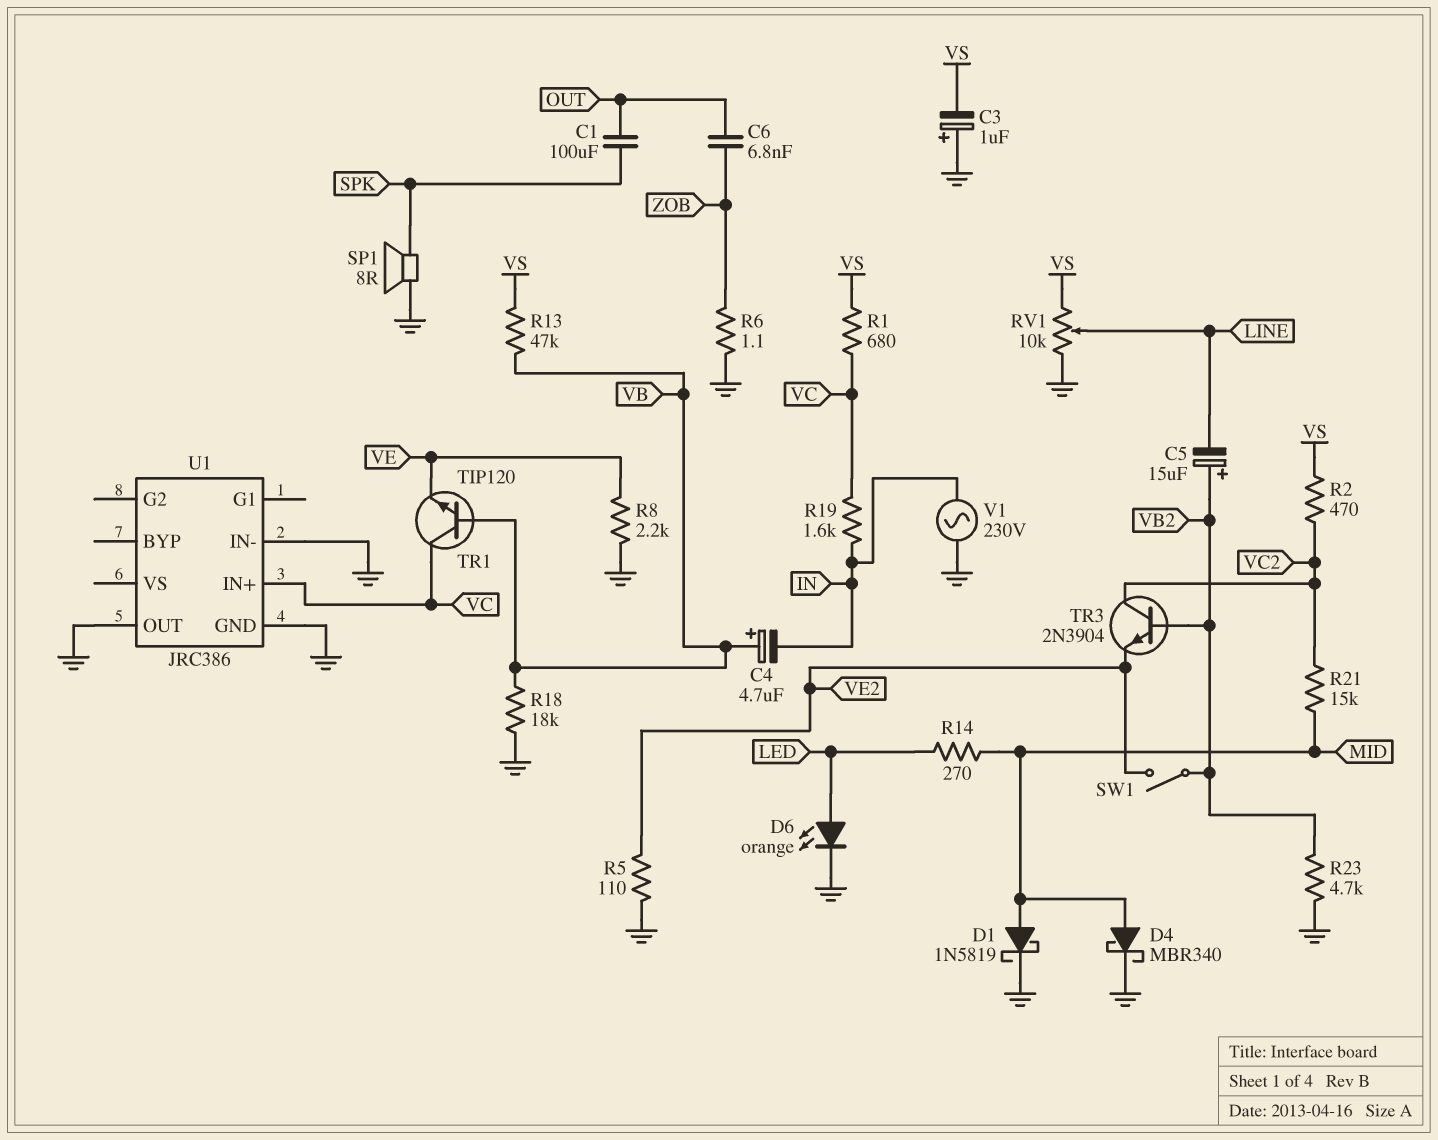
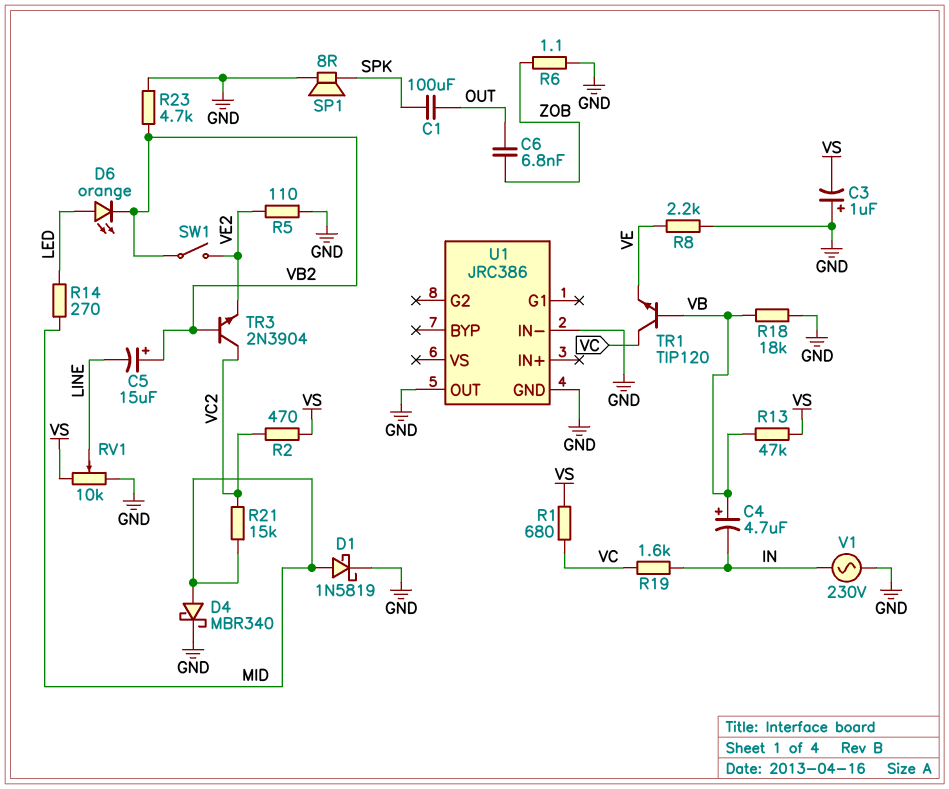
D6: LED orange (A LED, K GND) -> LED orange (A LED, K VB2)
U1 pin IN+: VC -> none

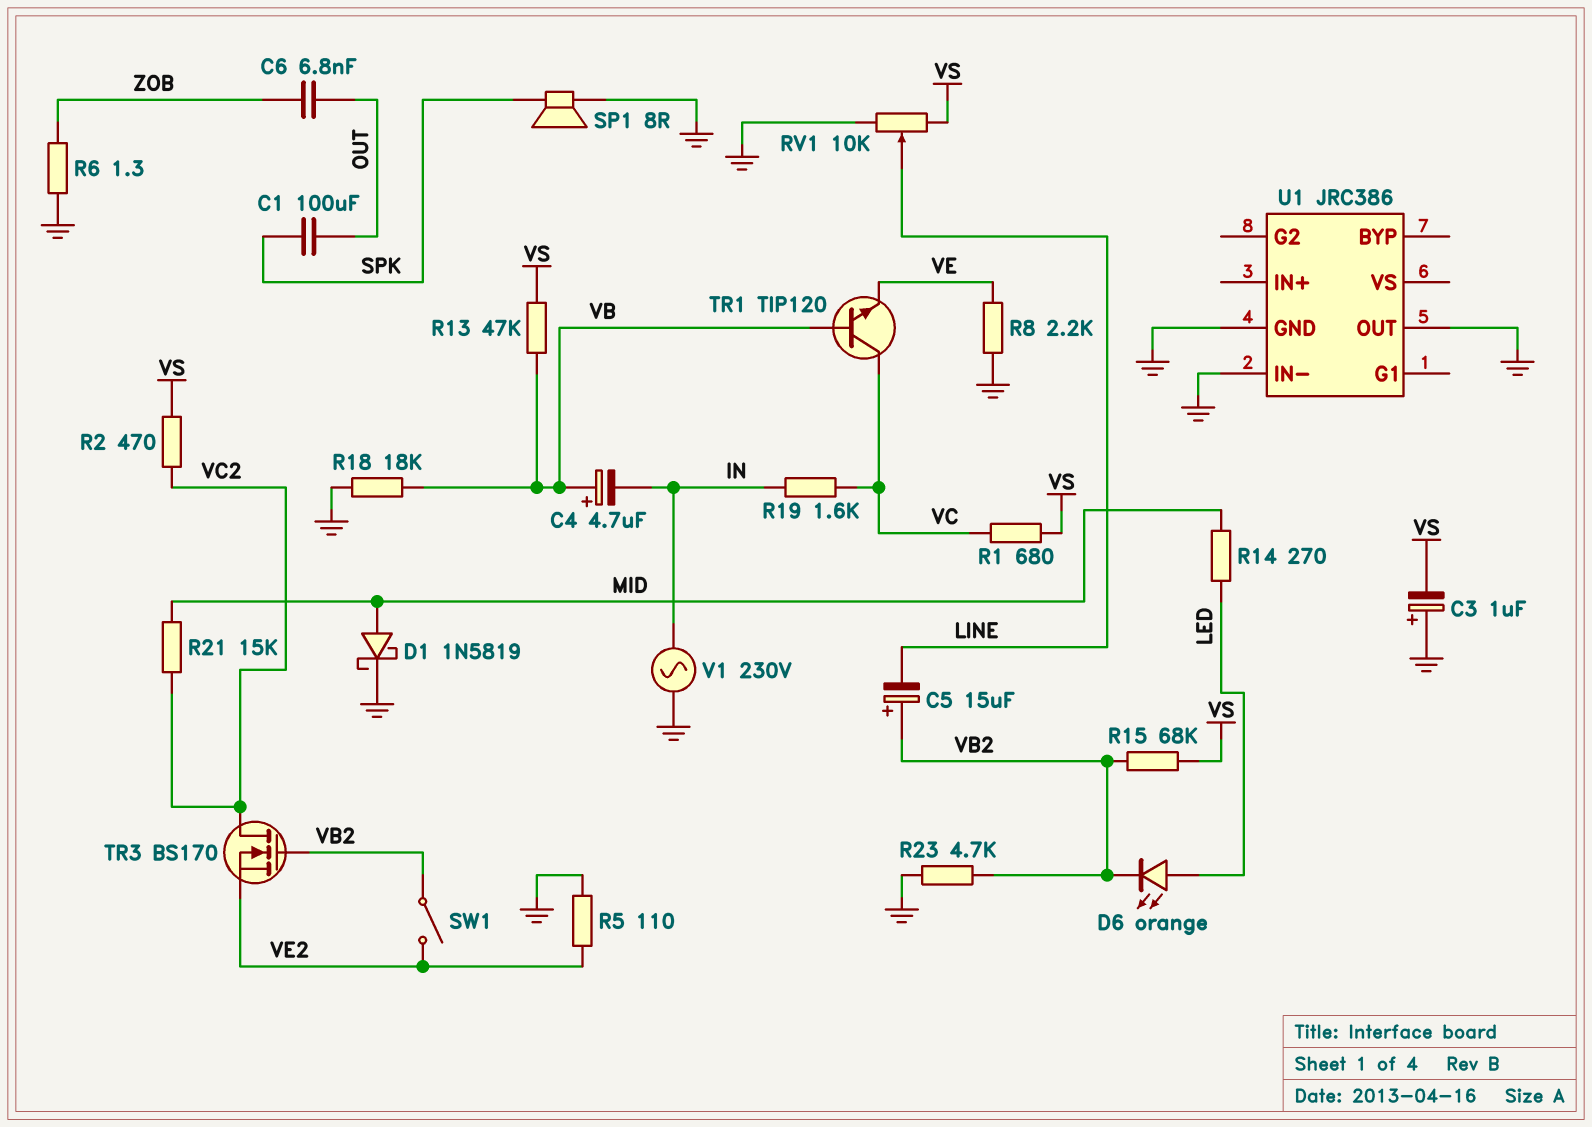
D4: schottky MBR340 (A MID, K GND) -> none
R6: 1.1 (GND, ZOB) -> 1.3 (GND, ZOB)
R15: none -> 68k (VB2, VS)
TR3: NPN 2N3904 (B VB2, C VC2, E VE2) -> NMOS BS170 (G VB2, D VC2, S VE2)

